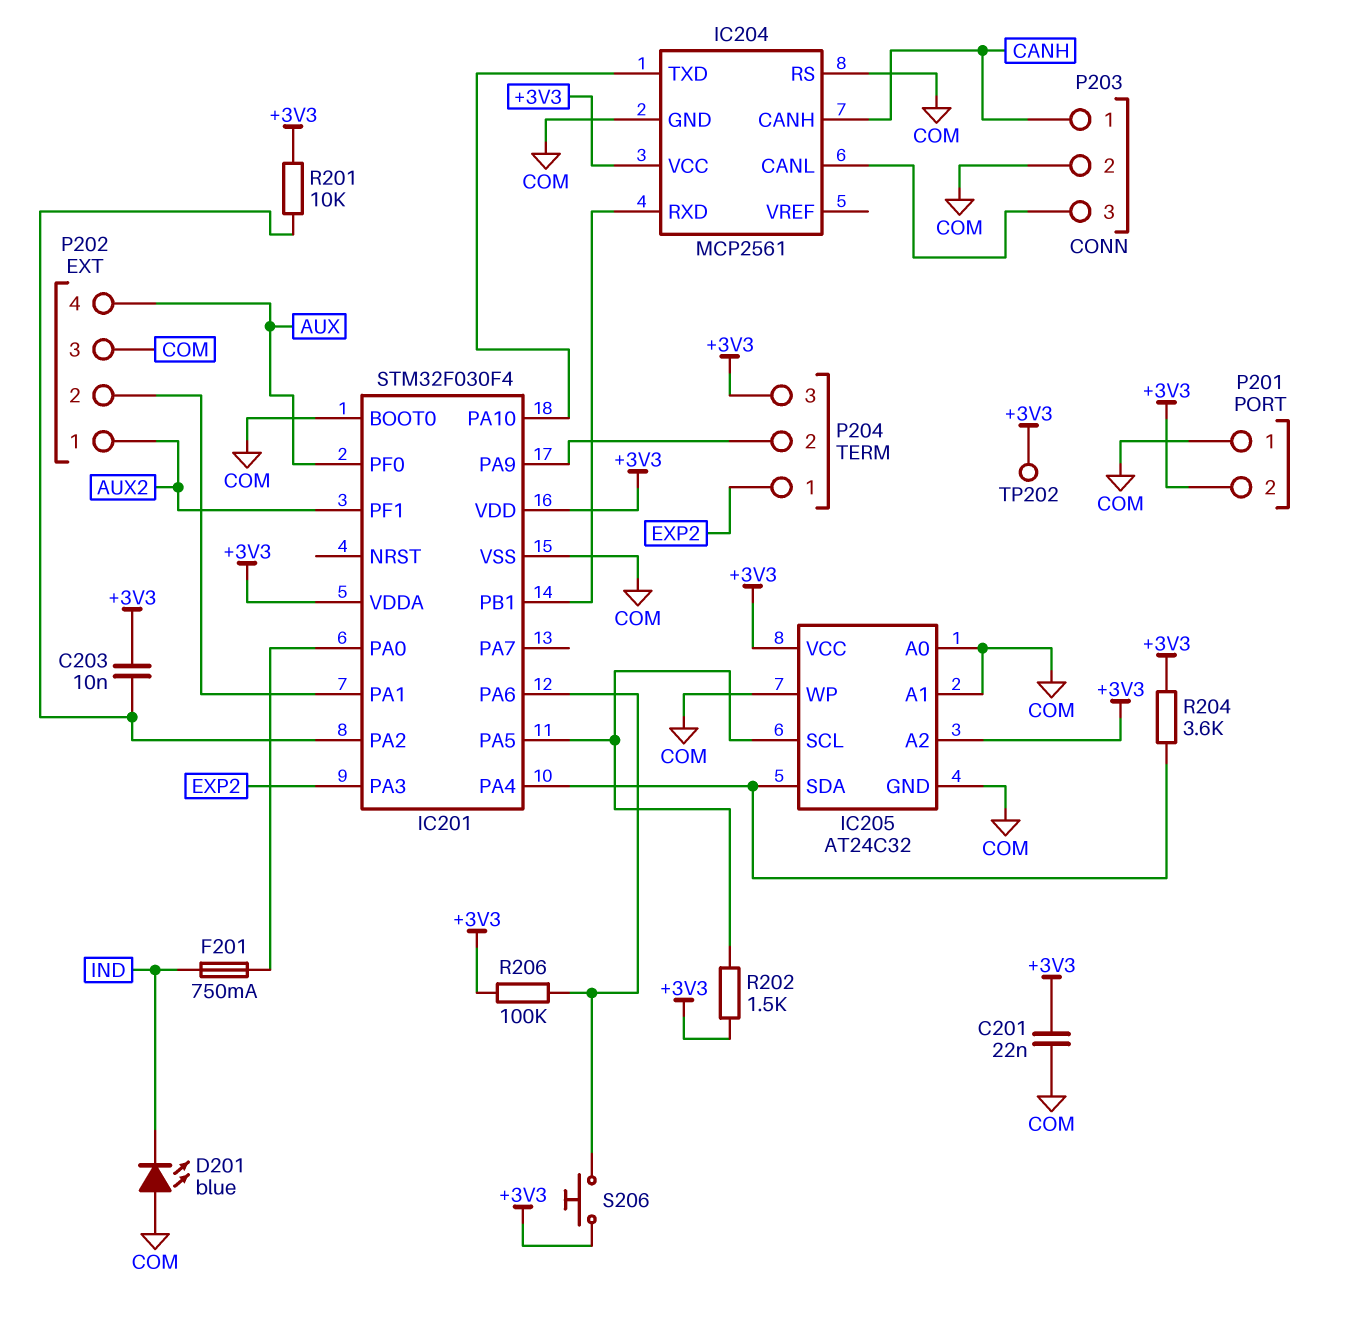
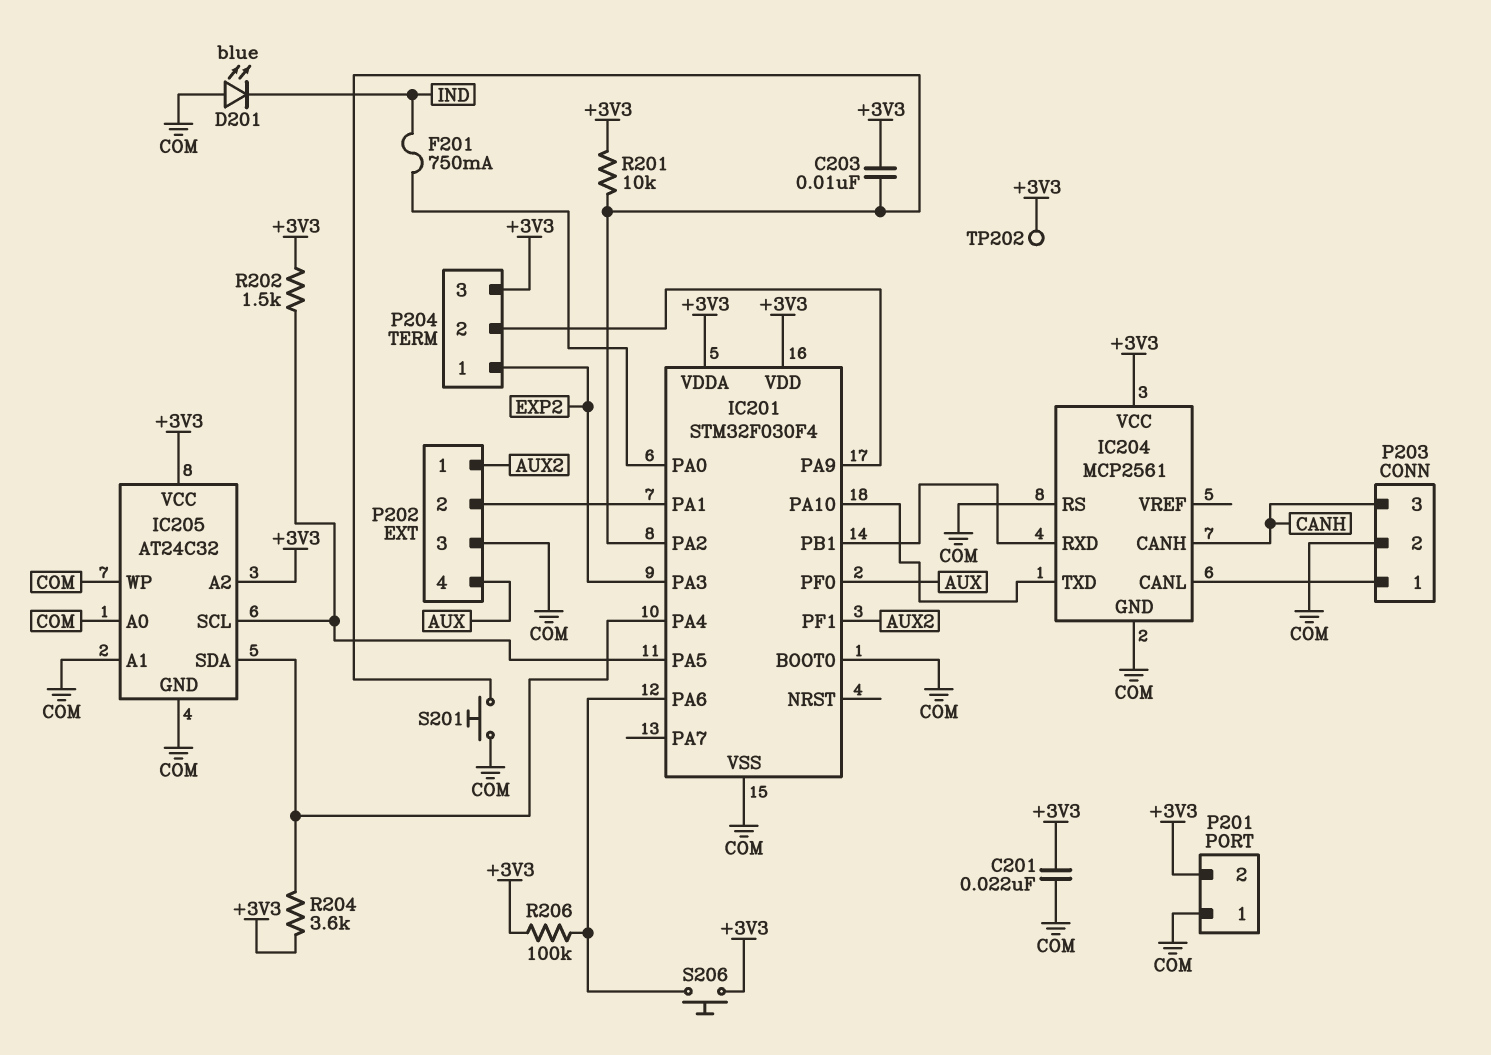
P203 pin 1: CANH -> IC204/CANL
P203 pin 3: IC204/CANL -> CANH
S201: none -> button (COM, IC201/PA2)

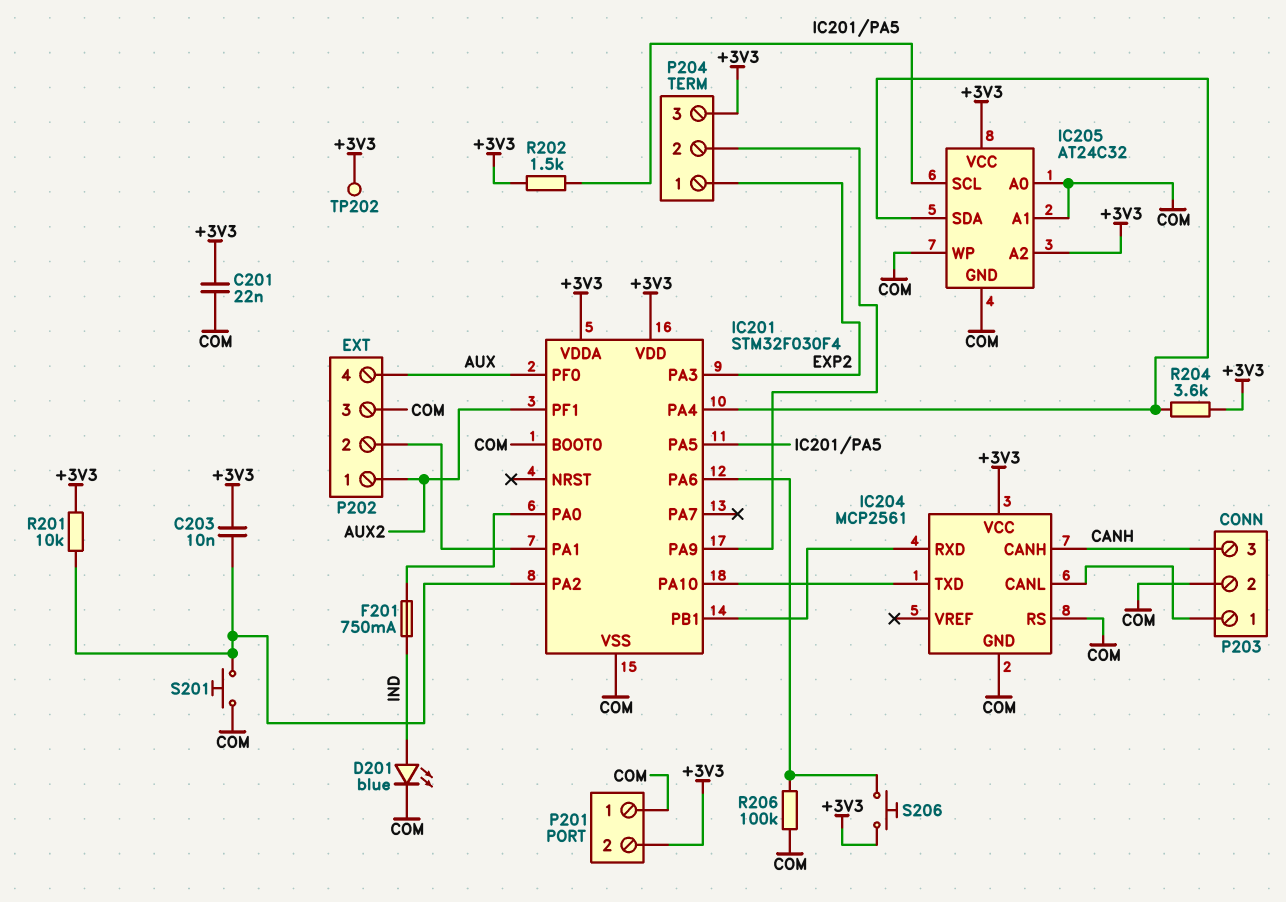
D201: LED blue (A COM, K IND) -> LED blue (A IND, K COM)
R206: 100k (+3V3, IC201/PA6) -> 100k (COM, IC201/PA6)

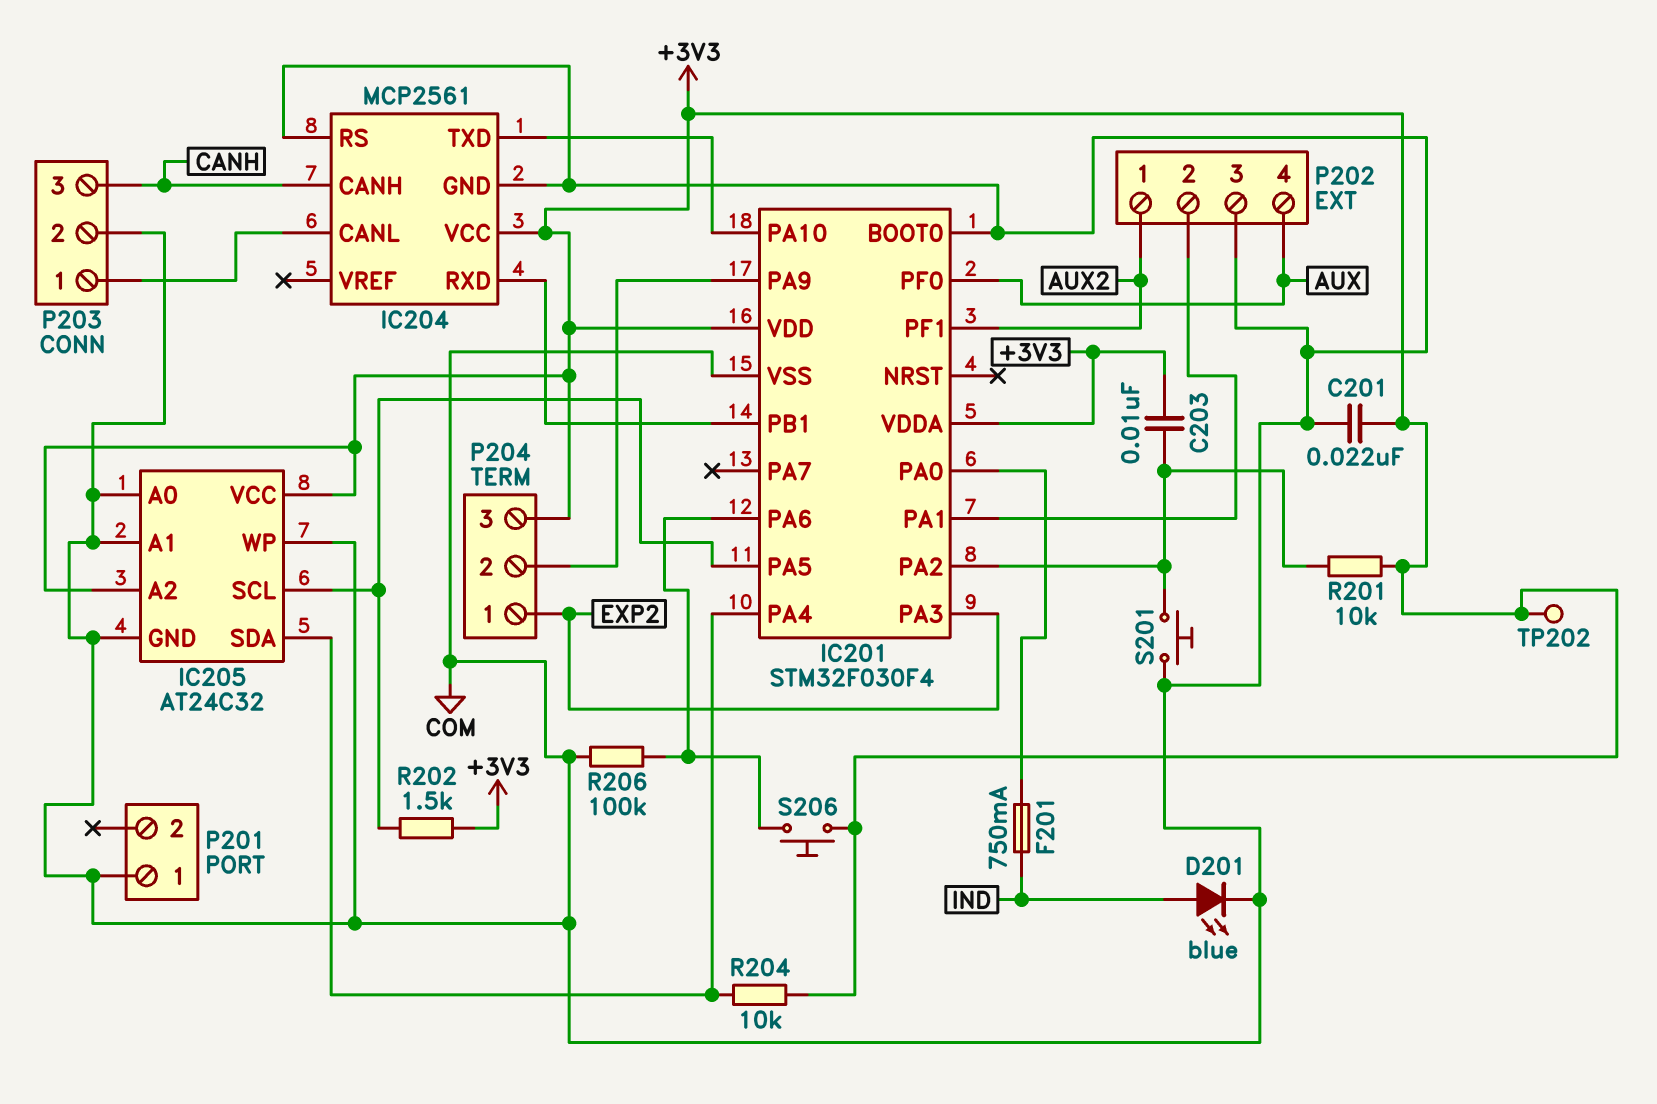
P201 pin 2: +3V3 -> none
R204: 3.6k (+3V3, IC201/PA4) -> 10k (+3V3, IC201/PA4)

